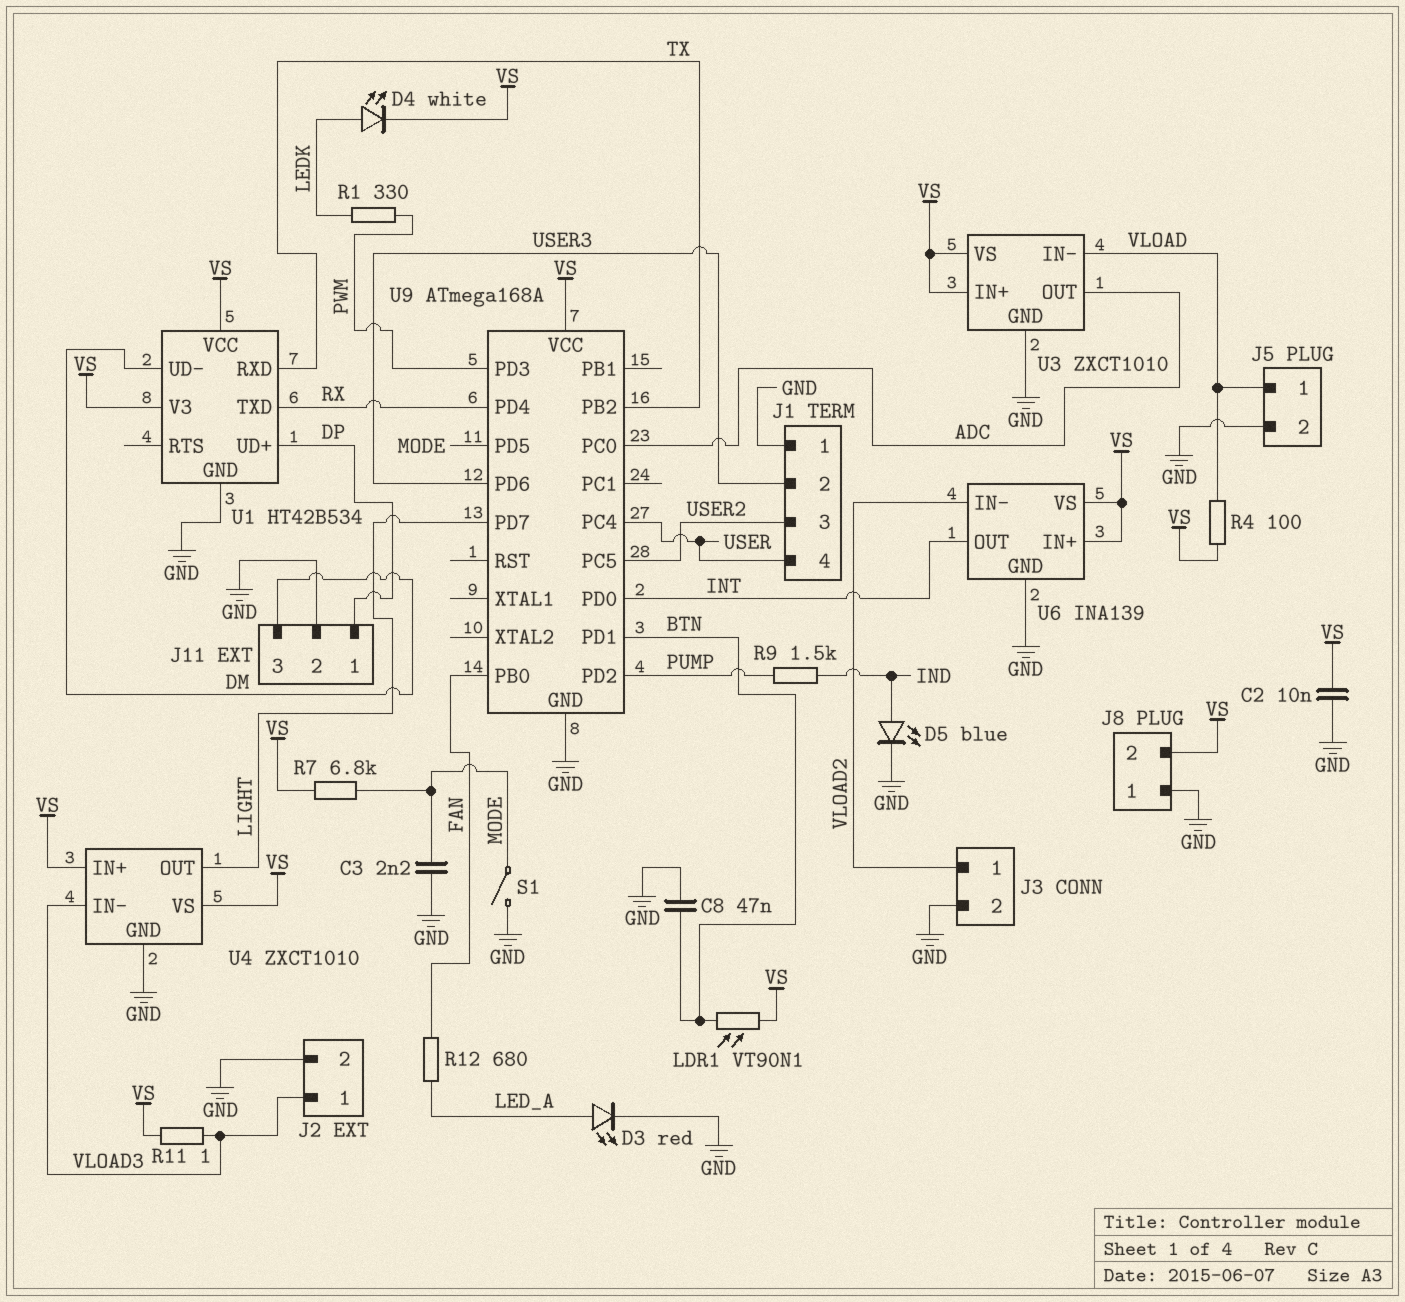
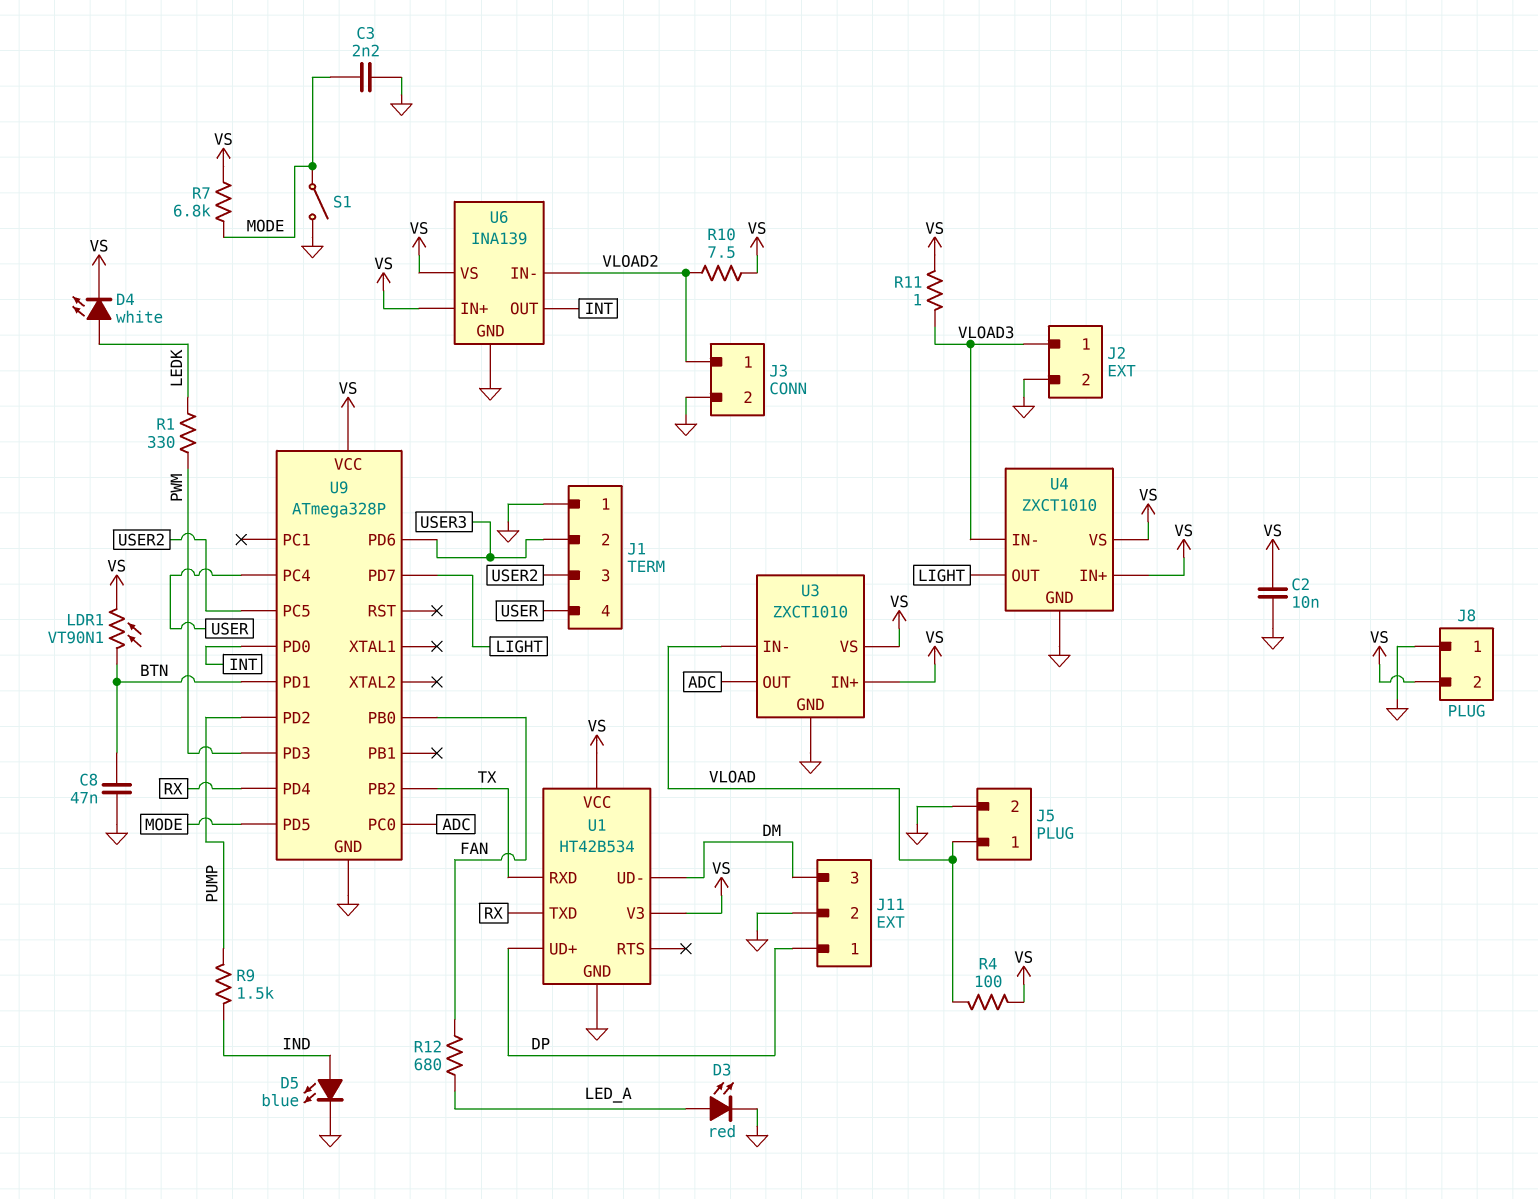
R10: none -> 7.5 (VLOAD2, VS)
U9: ATmega168A -> ATmega328P

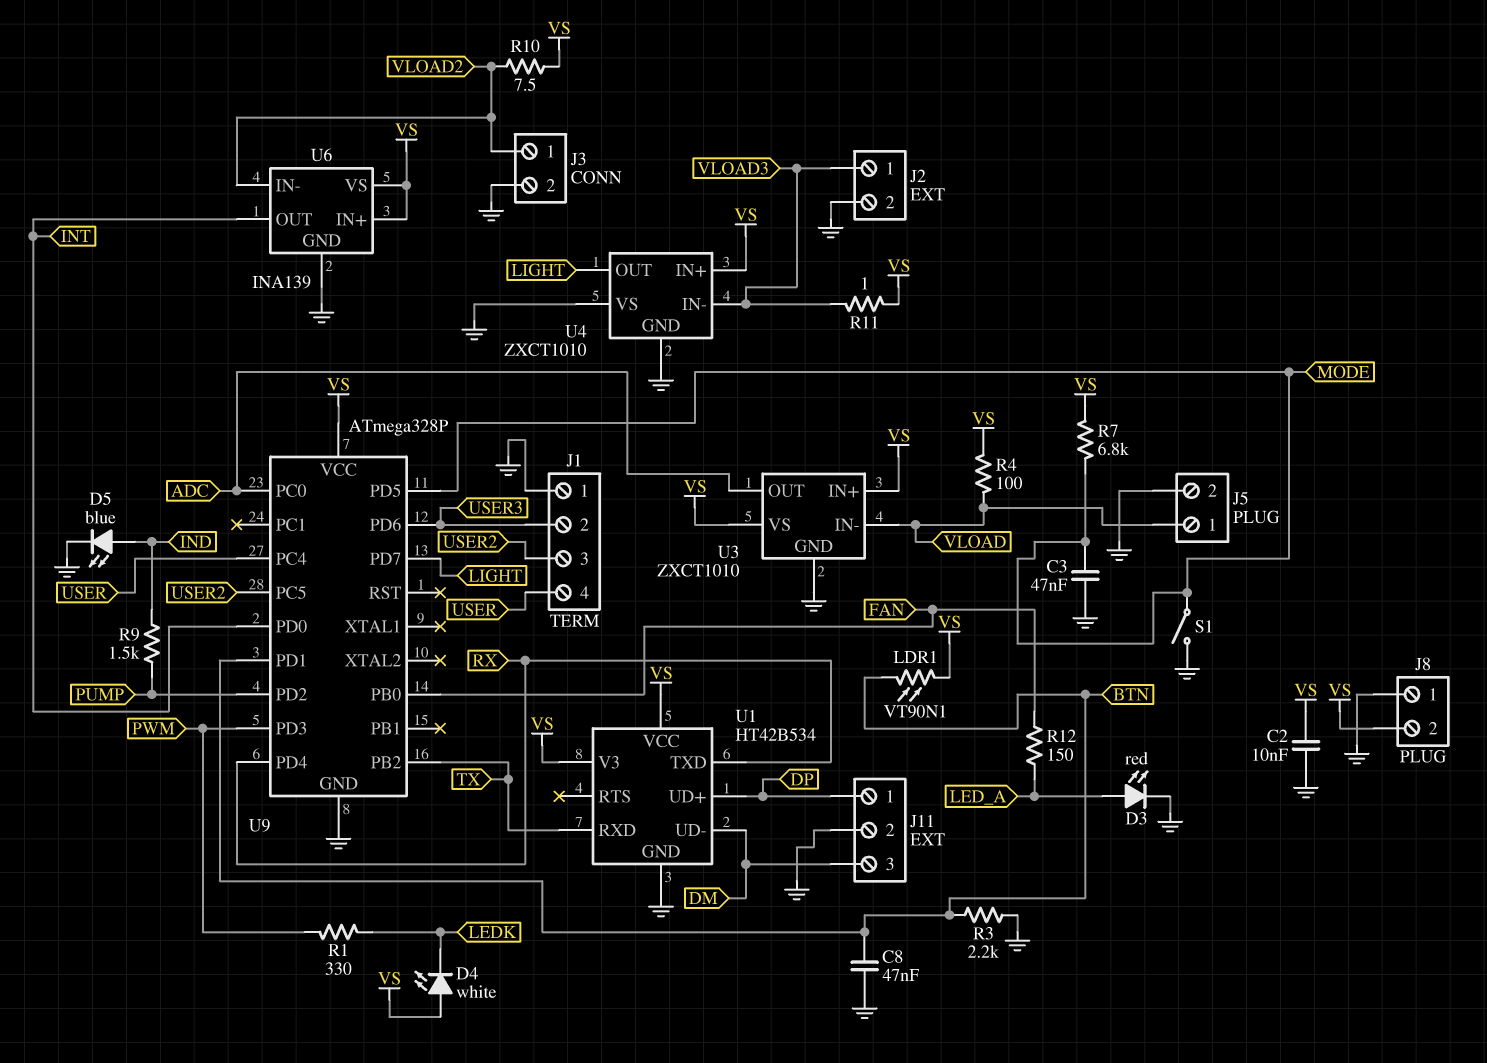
C3: 2.2nF (GND, MODE) -> 47nF (GND, MODE)
D4: LED white (A LEDK, K VS) -> LED white (A VS, K LEDK)
R3: none -> 2.2k (BTN, GND)
R12: 680 (FAN, LED_A) -> 150 (FAN, LED_A)
U4 pin VS: VS -> GND

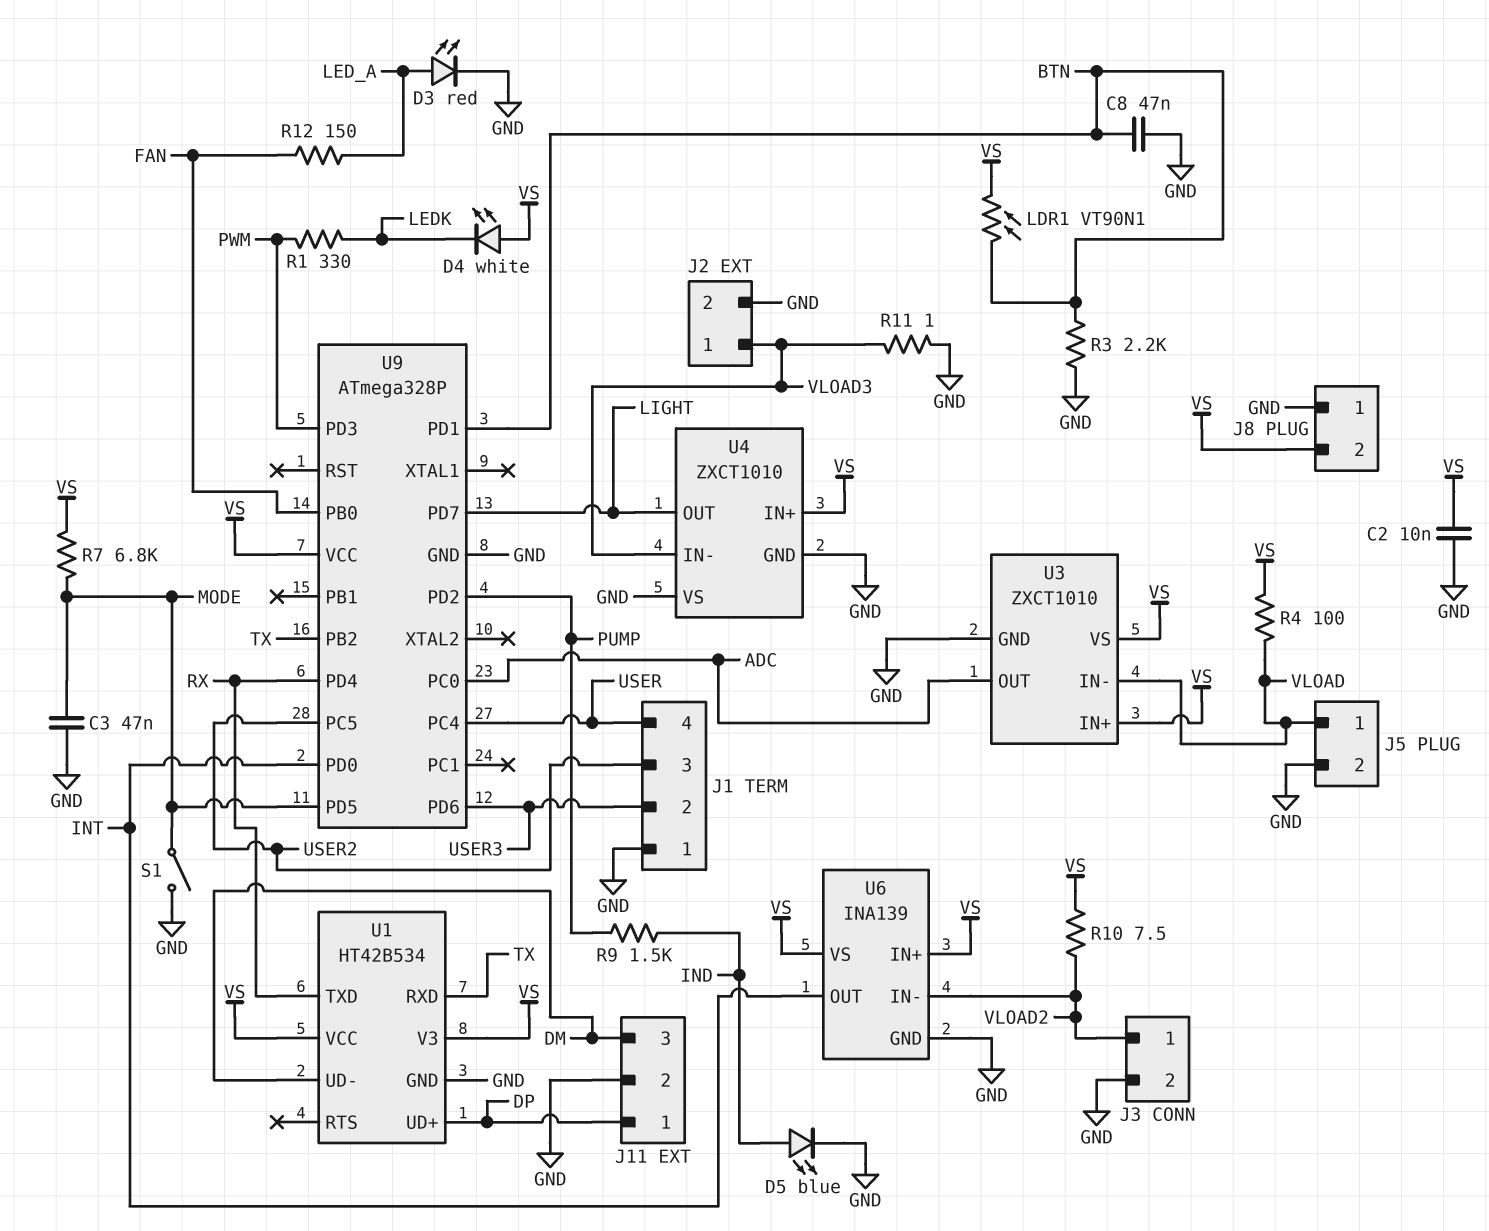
R11: 1 (VLOAD3, VS) -> 1 (GND, VLOAD3)

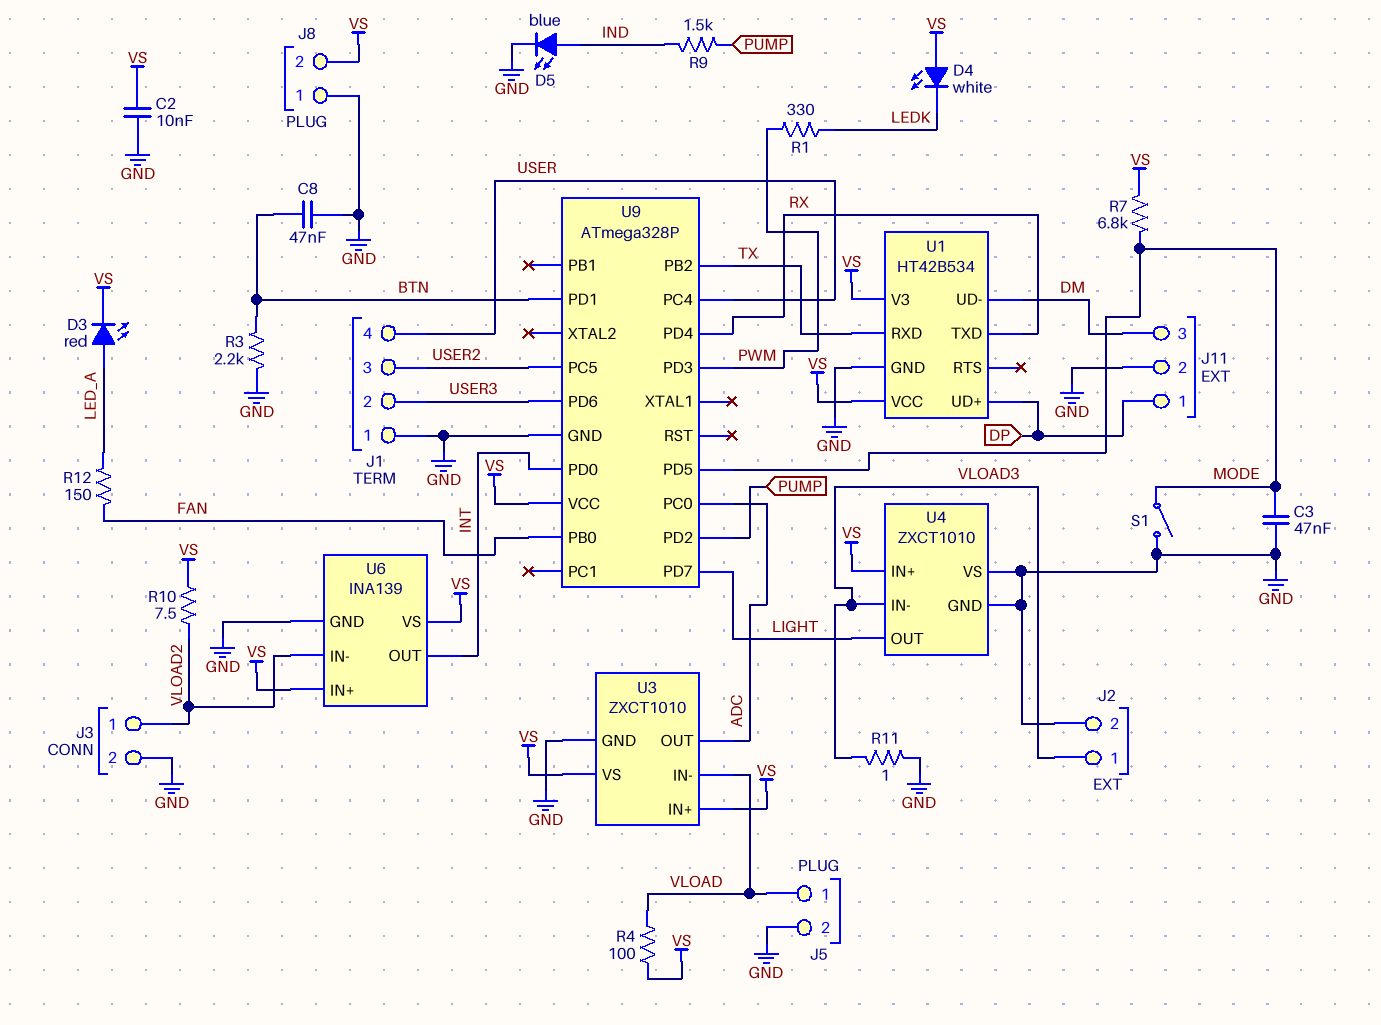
D3: LED red (A LED_A, K GND) -> LED red (A LED_A, K VS)
LDR1: VT90N1 (BTN, VS) -> none

